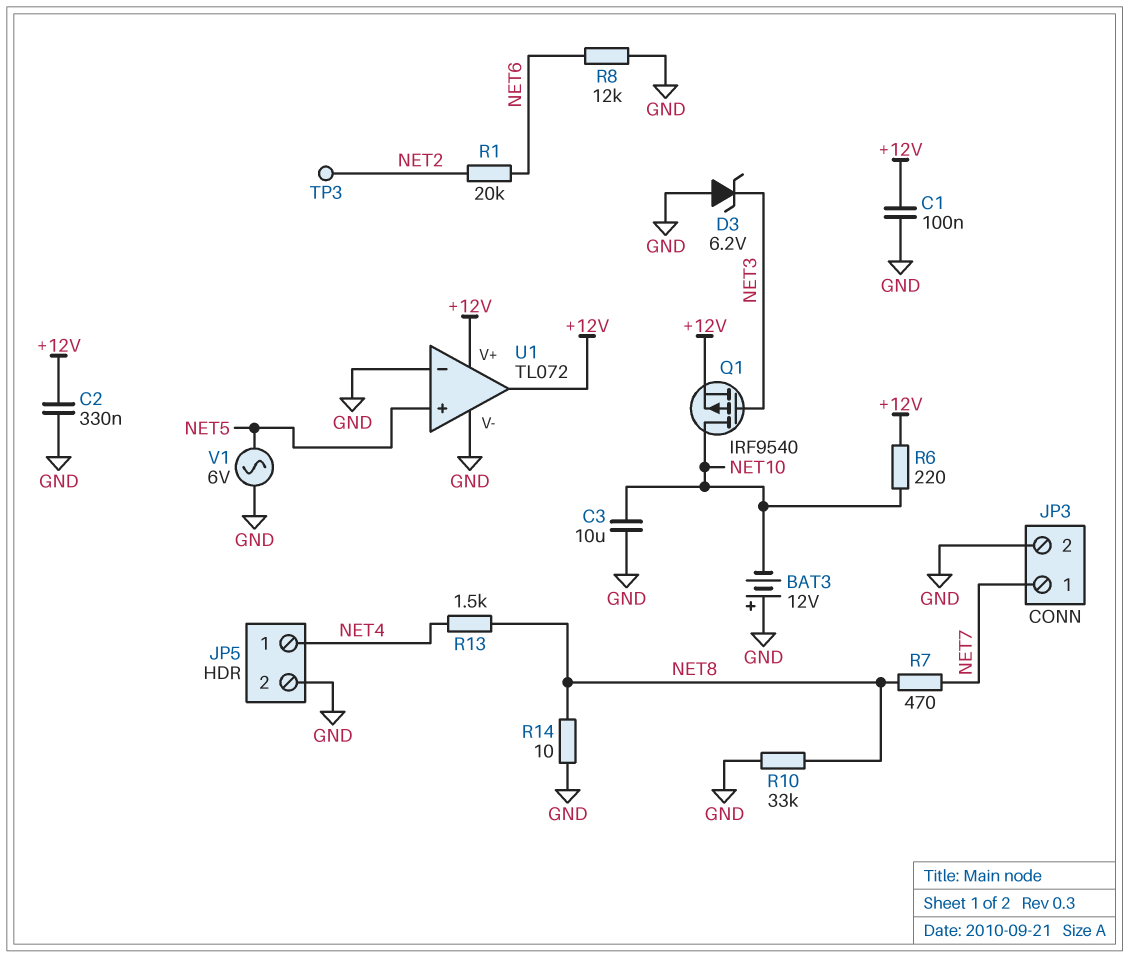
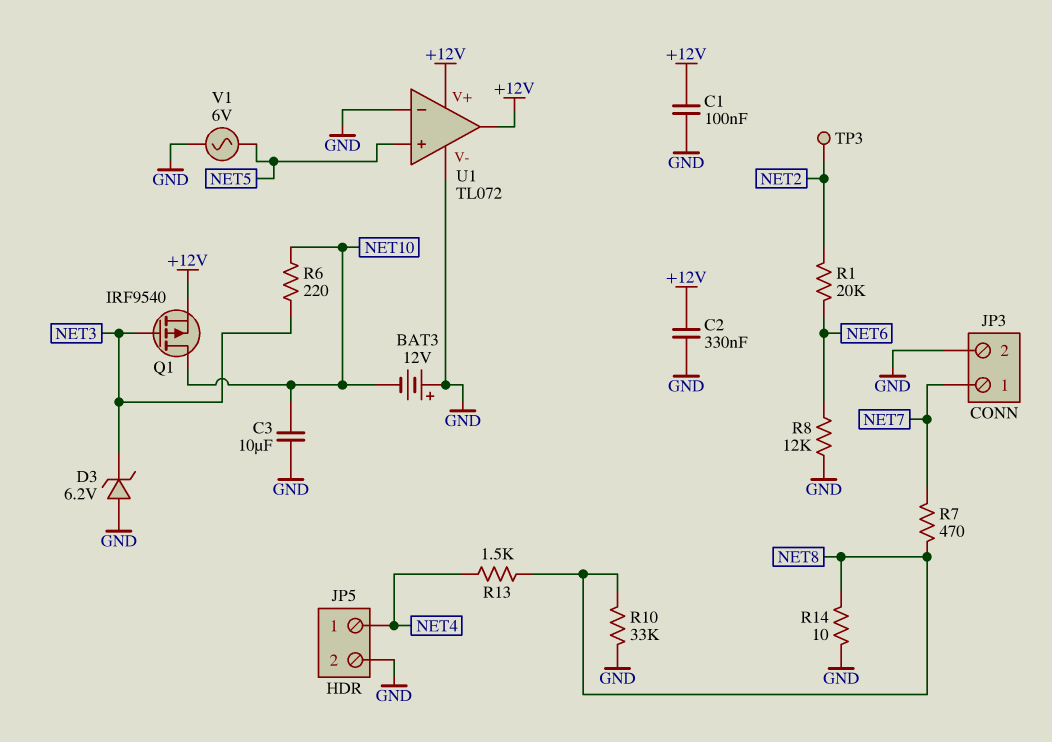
R6: 220 (+12V, NET10) -> 220 (NET3, NET10)

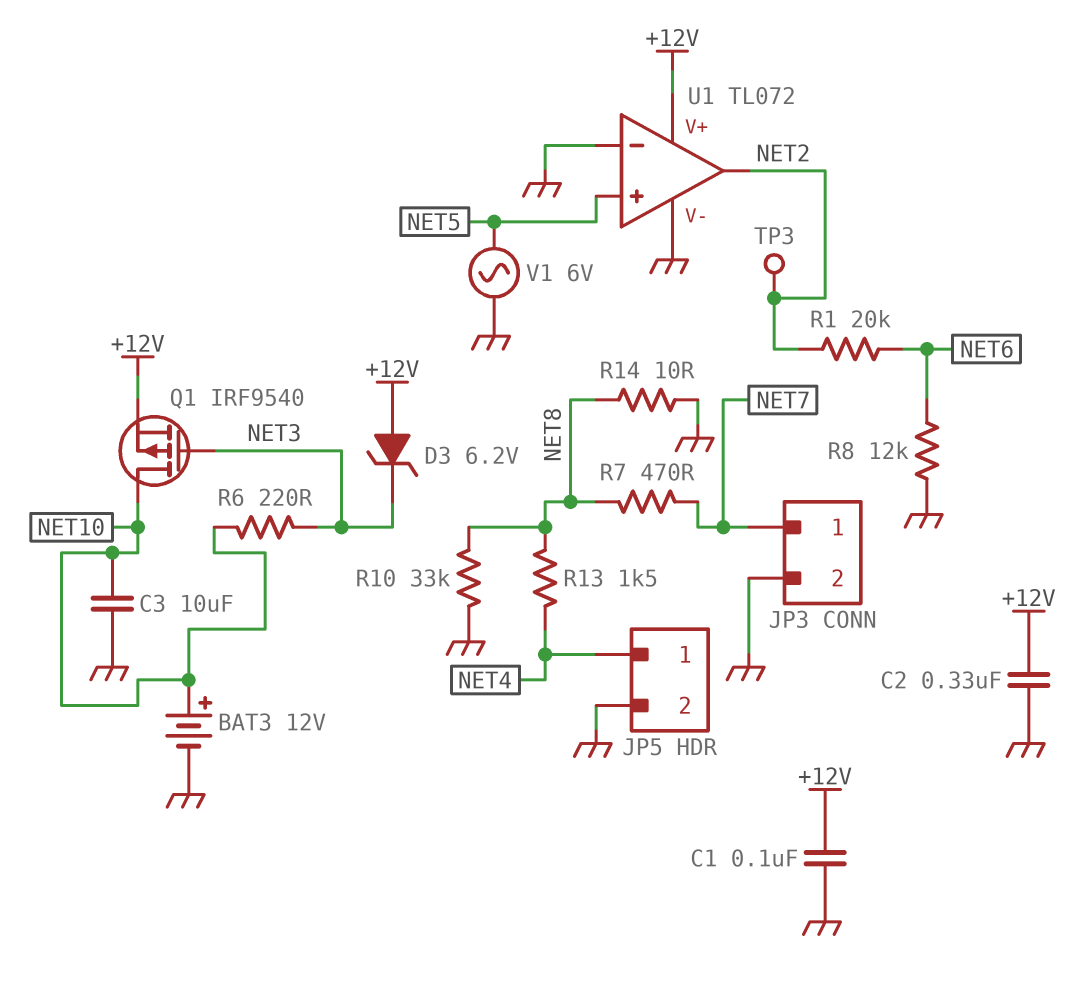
BAT3: 12V (plus GND, minus NET10) -> 12V (plus NET10, minus GND)
D3: zener 6.2V (A GND, K NET3) -> zener 6.2V (A +12V, K NET3)
U1 pin out: +12V -> NET2

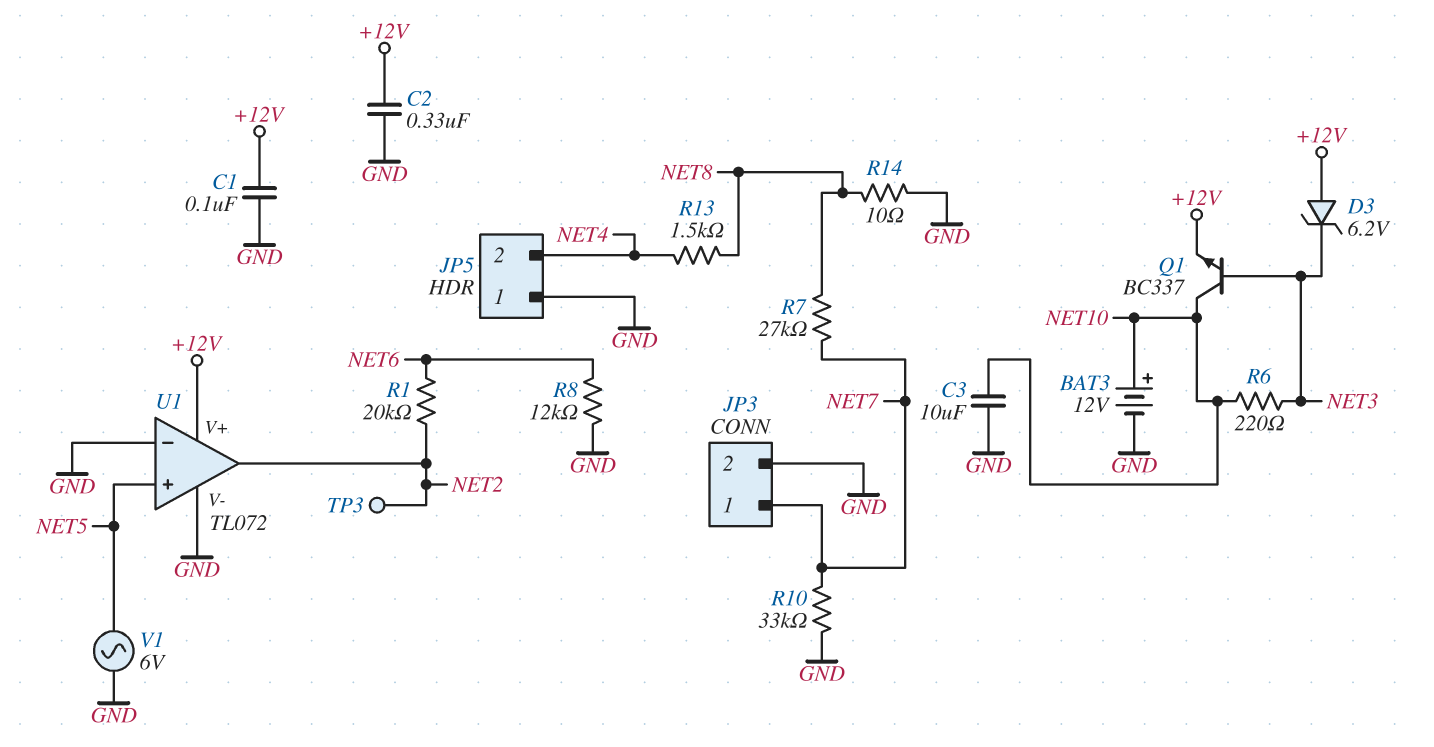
JP5 pin 1: NET4 -> GND
JP5 pin 2: GND -> NET4
Q1: PMOS IRF9540 (G NET3, D NET10, S +12V) -> NPN BC337 (B NET3, C NET10, E +12V)
R7: 470 (NET7, NET8) -> 27k (NET7, NET8)
R10: 33k (GND, NET8) -> 33k (GND, NET7)

